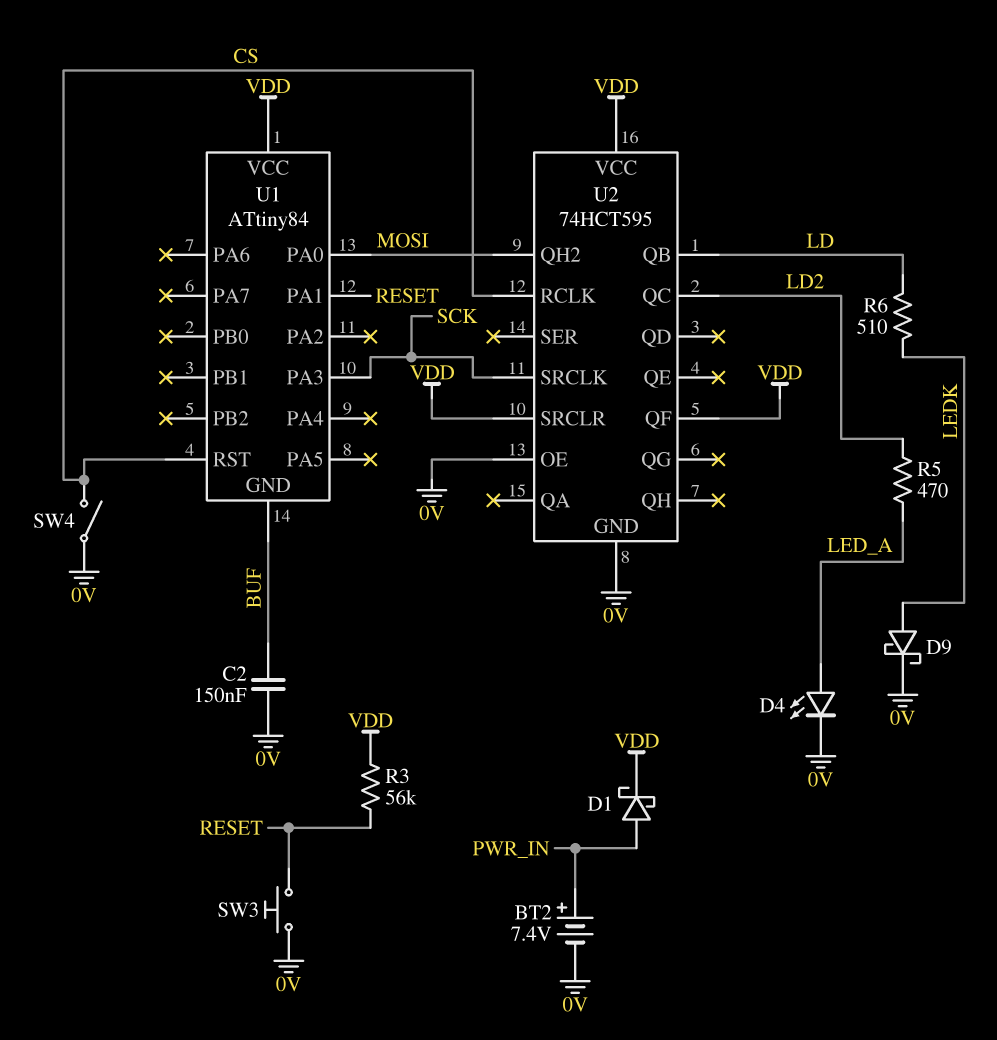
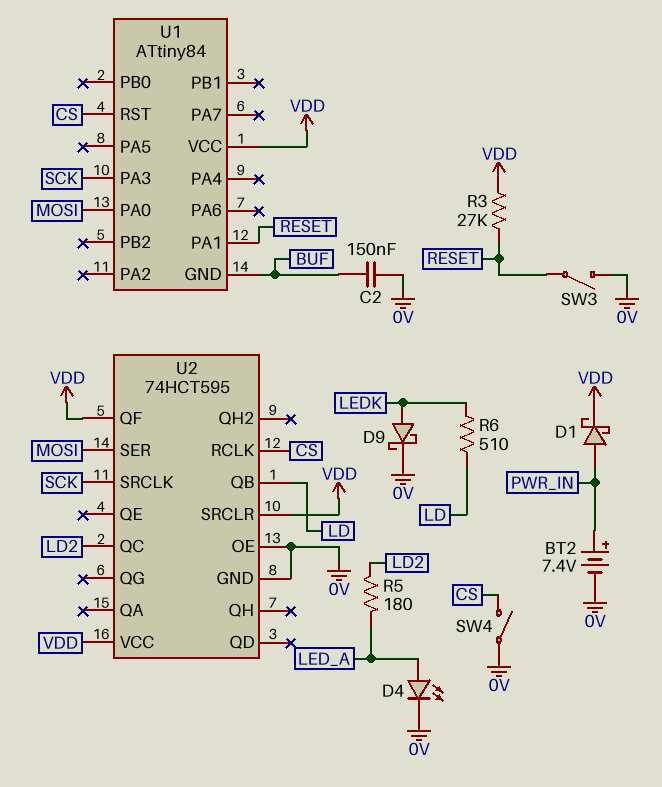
R3: 56k (RESET, VDD) -> 27k (RESET, VDD)
R5: 470 (LD2, LED_A) -> 180 (LD2, LED_A)
SW3: button (0V, RESET) -> switch (0V, RESET)
U2 pin QH2: MOSI -> none
U2 pin SER: none -> MOSI

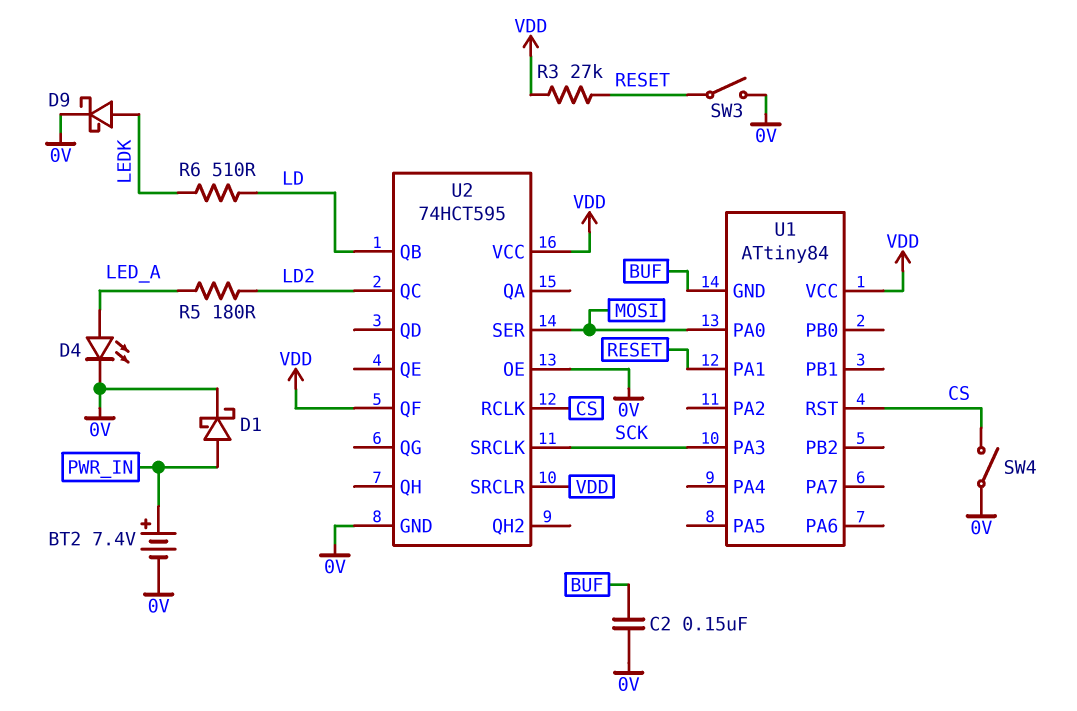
D1: schottky (A PWR_IN, K VDD) -> schottky (A PWR_IN, K 0V)

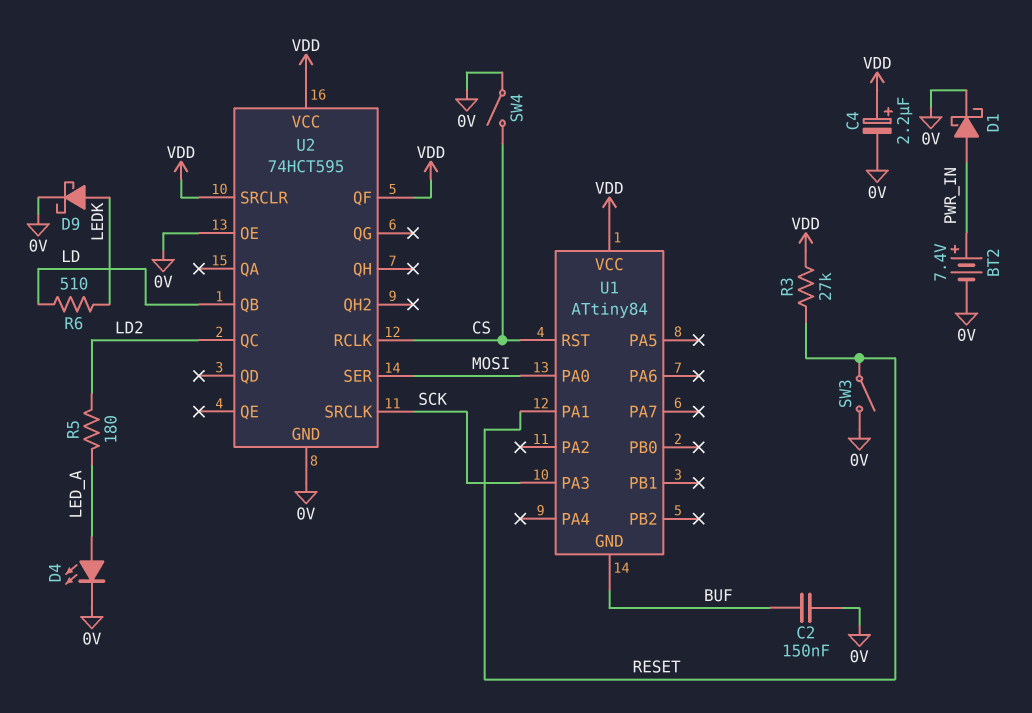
C4: none -> 2.2uF (plus VDD, minus 0V)

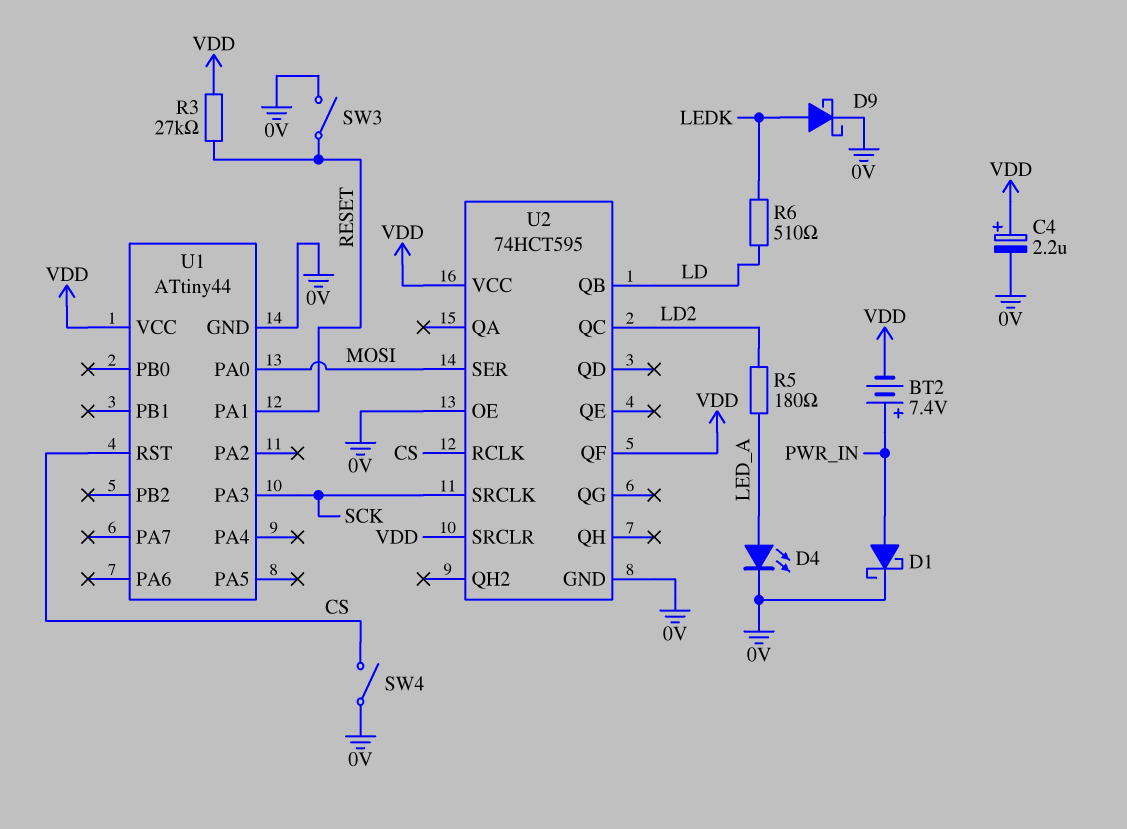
BT2: 7.4V (plus PWR_IN, minus 0V) -> 7.4V (plus PWR_IN, minus VDD)
C2: 150nF (0V, BUF) -> none
U1: ATtiny84 -> ATtiny44
U1 pin GND: BUF -> 0V

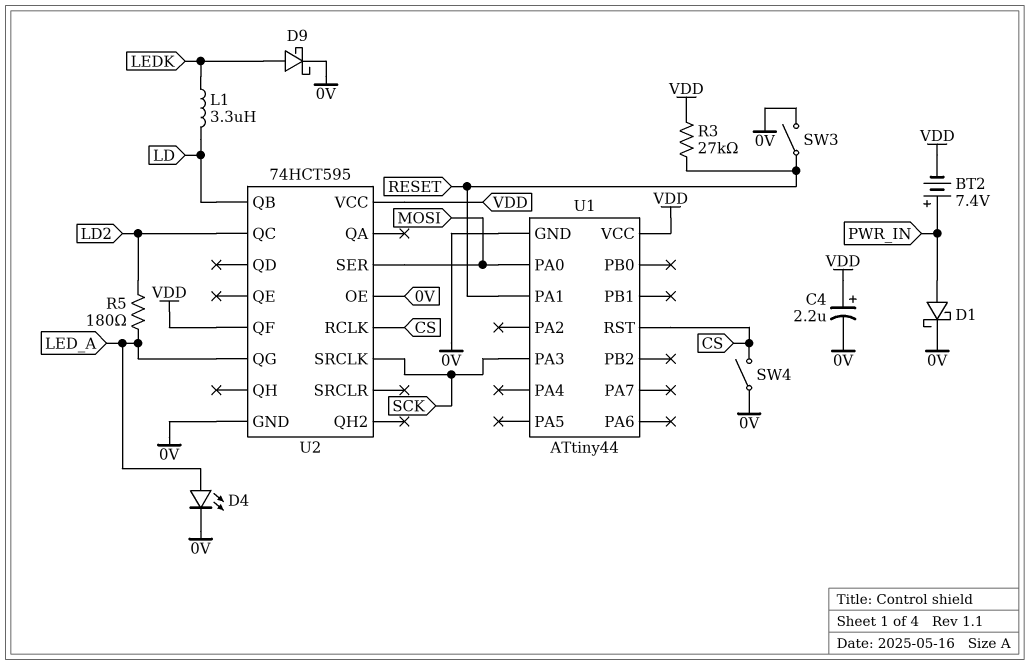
L1: none -> 3.3uH (LD, LEDK)
R6: 510 (LD, LEDK) -> none
U2 pin QG: none -> LED_A
U2 pin SRCLR: VDD -> none

